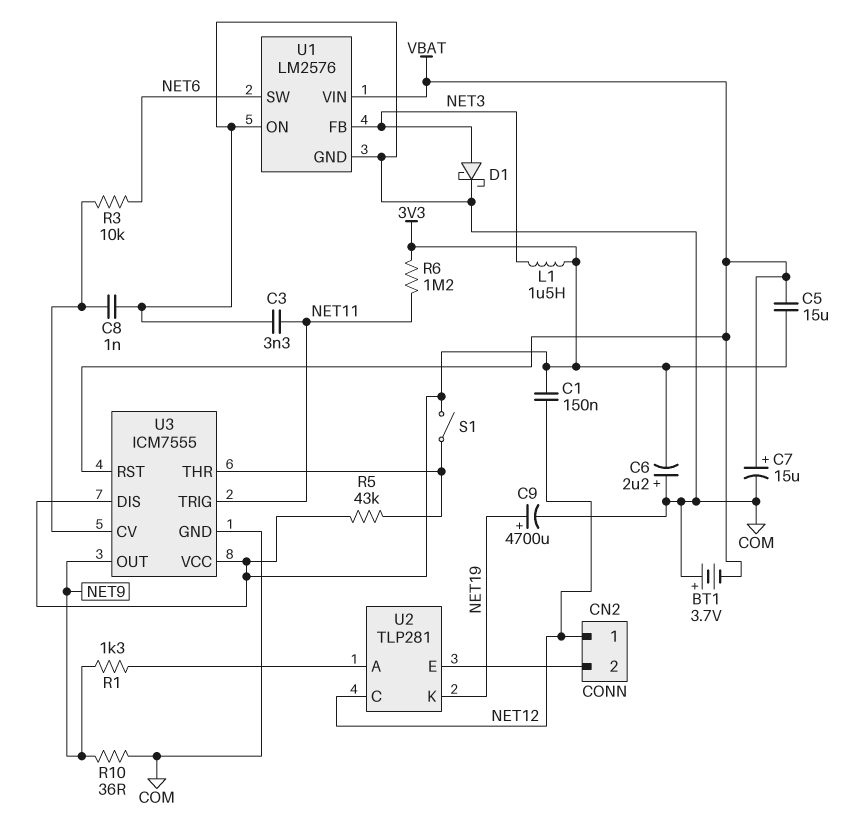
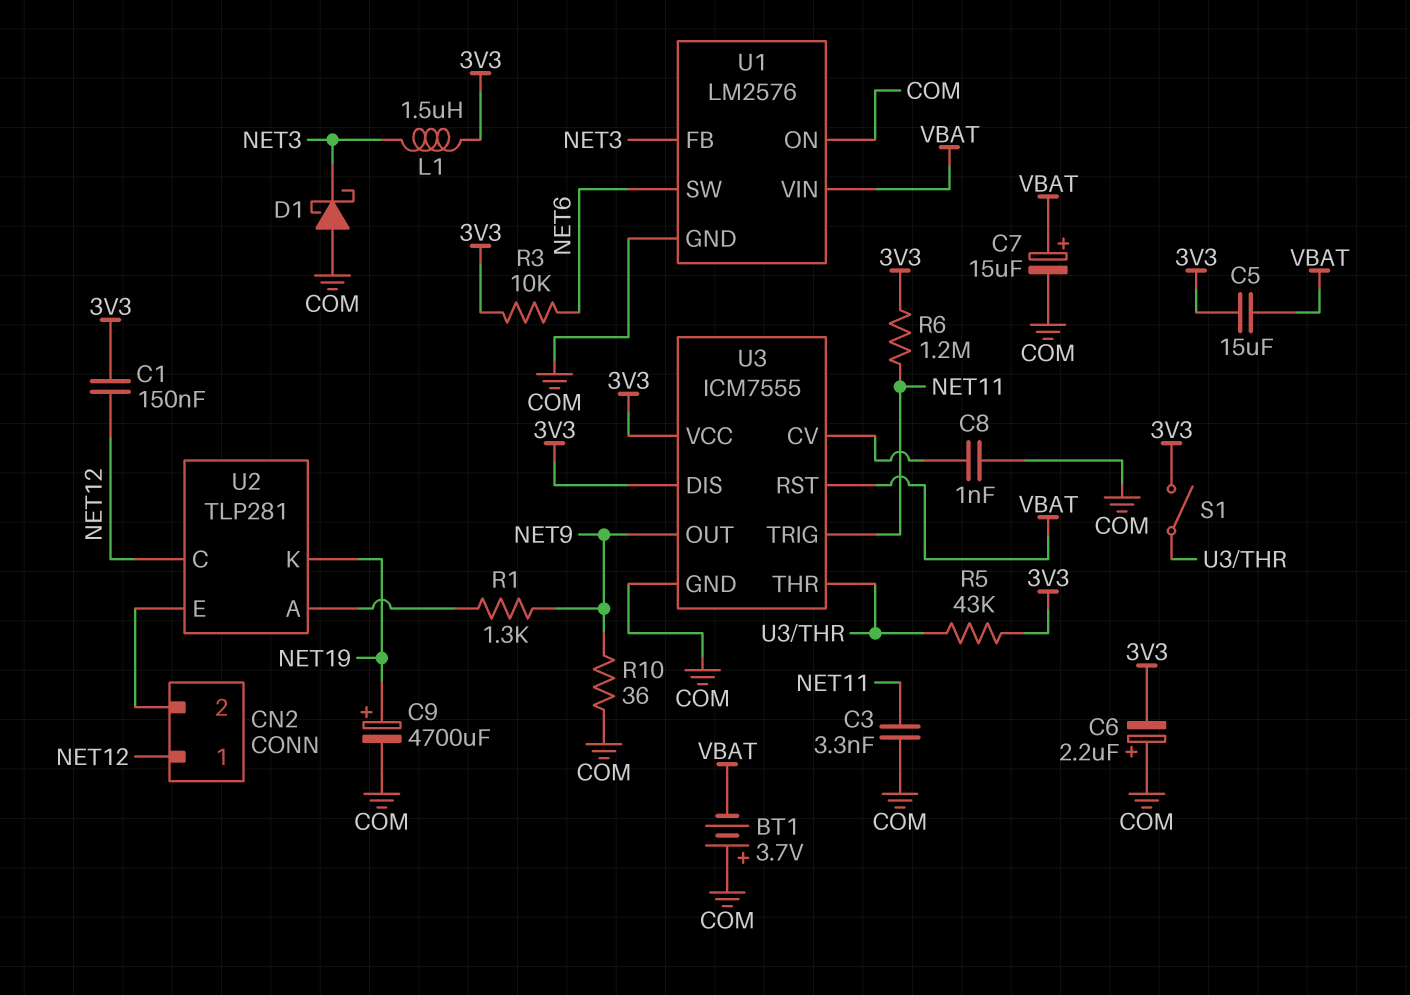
D1: schottky (A NET3, K COM) -> schottky (A COM, K NET3)
R3: 10k (NET6, U3/CV) -> 10k (3V3, NET6)

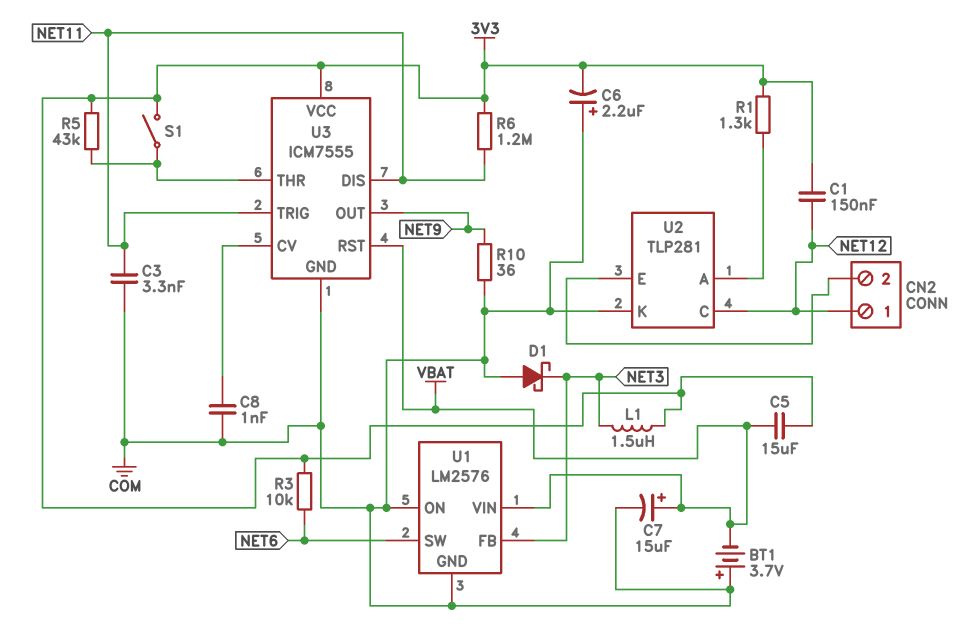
C9: 4700uF (plus NET19, minus COM) -> none
R1: 1.3k (NET9, U2/A) -> 1.3k (3V3, U2/A)
U2 pin K: NET19 -> COM
U3 pin DIS: 3V3 -> NET11

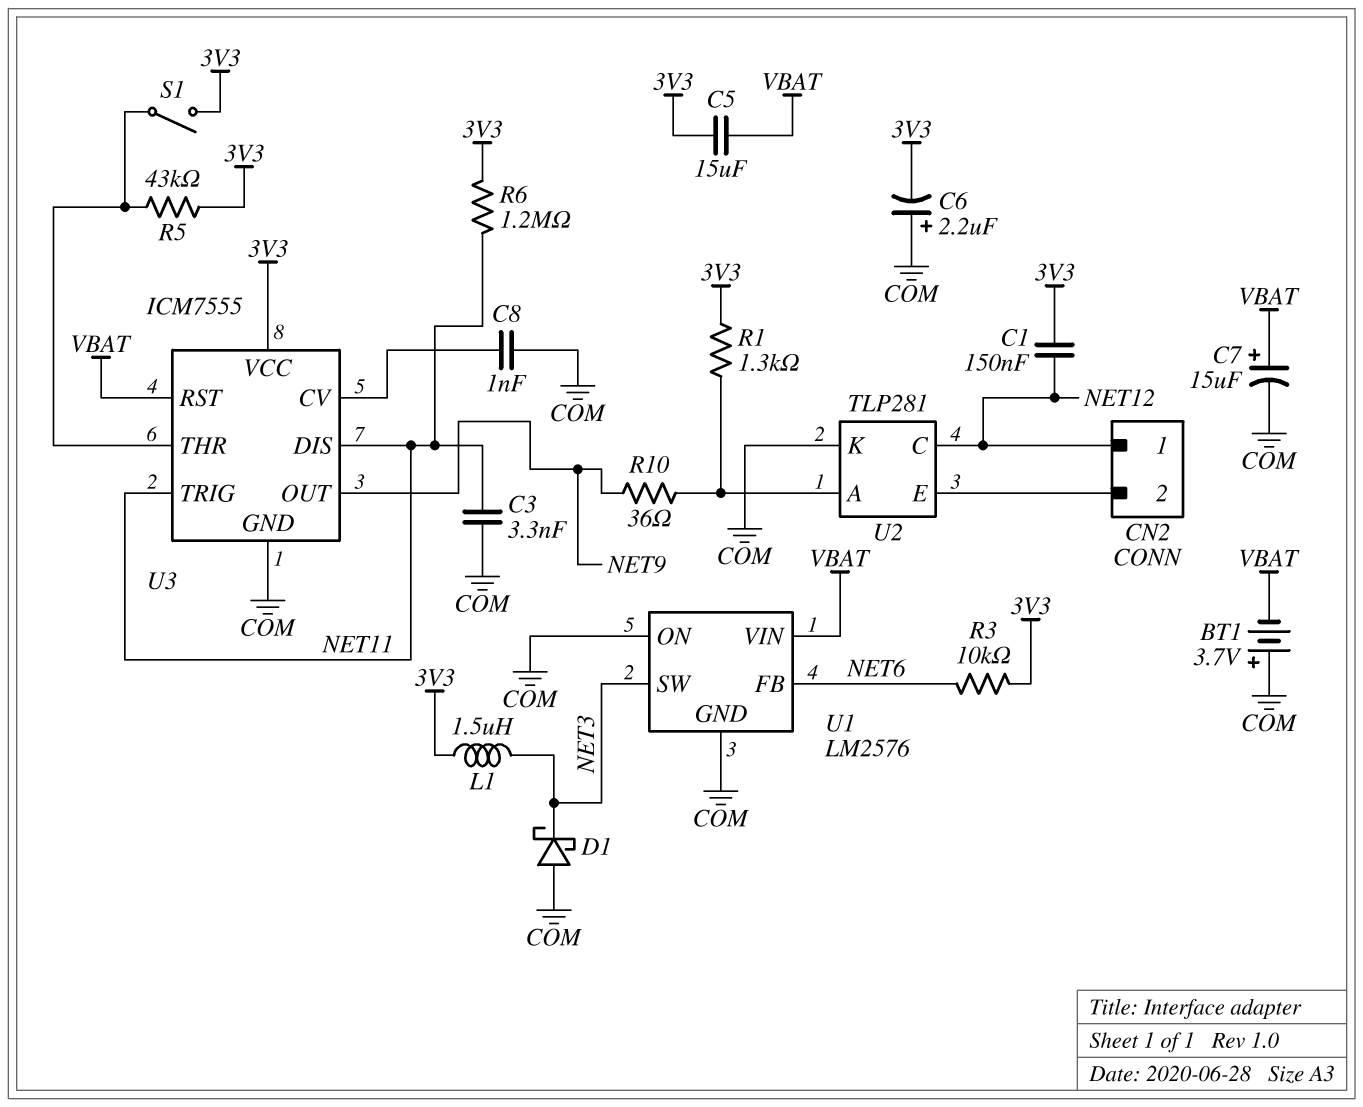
R10: 36 (COM, NET9) -> 36 (NET9, U2/A)
U1 pin FB: NET3 -> NET6
U1 pin SW: NET6 -> NET3

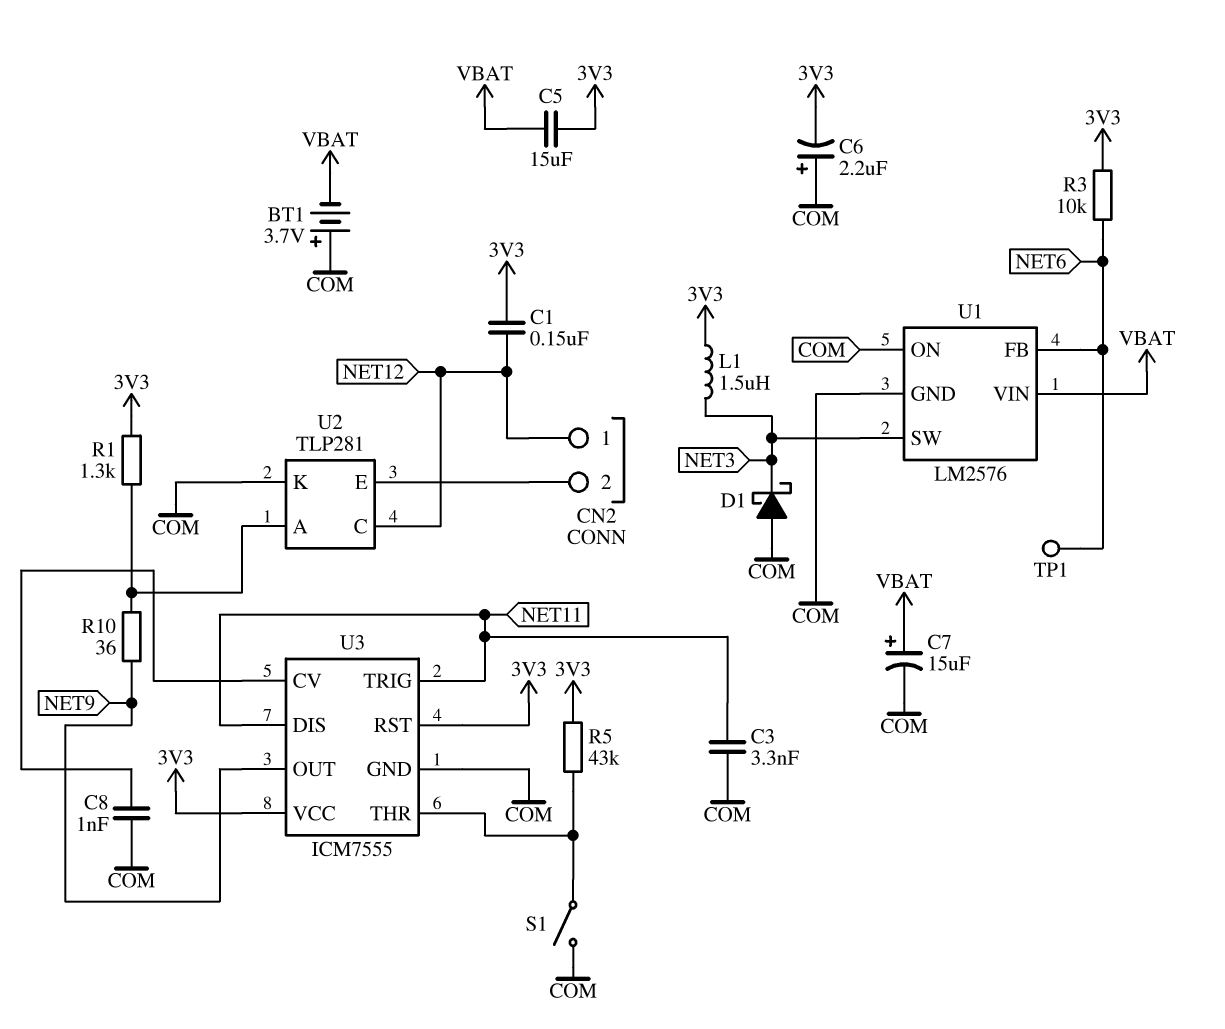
R6: 1.2M (3V3, NET11) -> none
S1: switch (3V3, U3/THR) -> switch (COM, U3/THR)
TP1: none -> test point (NET6)
U3 pin RST: VBAT -> 3V3

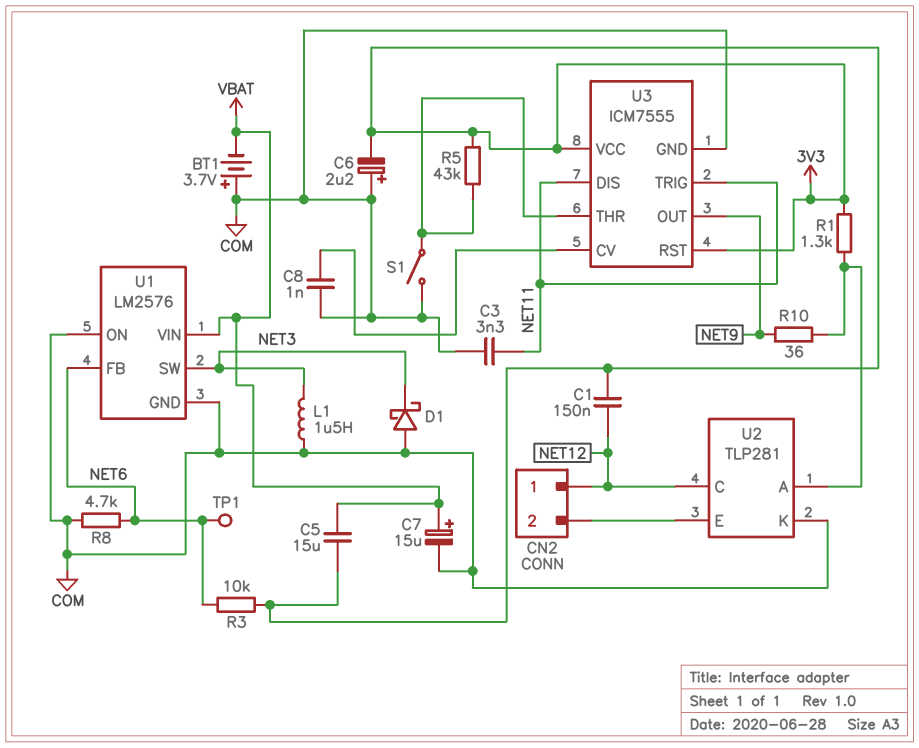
L1: 1.5uH (3V3, NET3) -> 1.5uH (COM, NET3)
R8: none -> 4.7k (COM, NET6)

